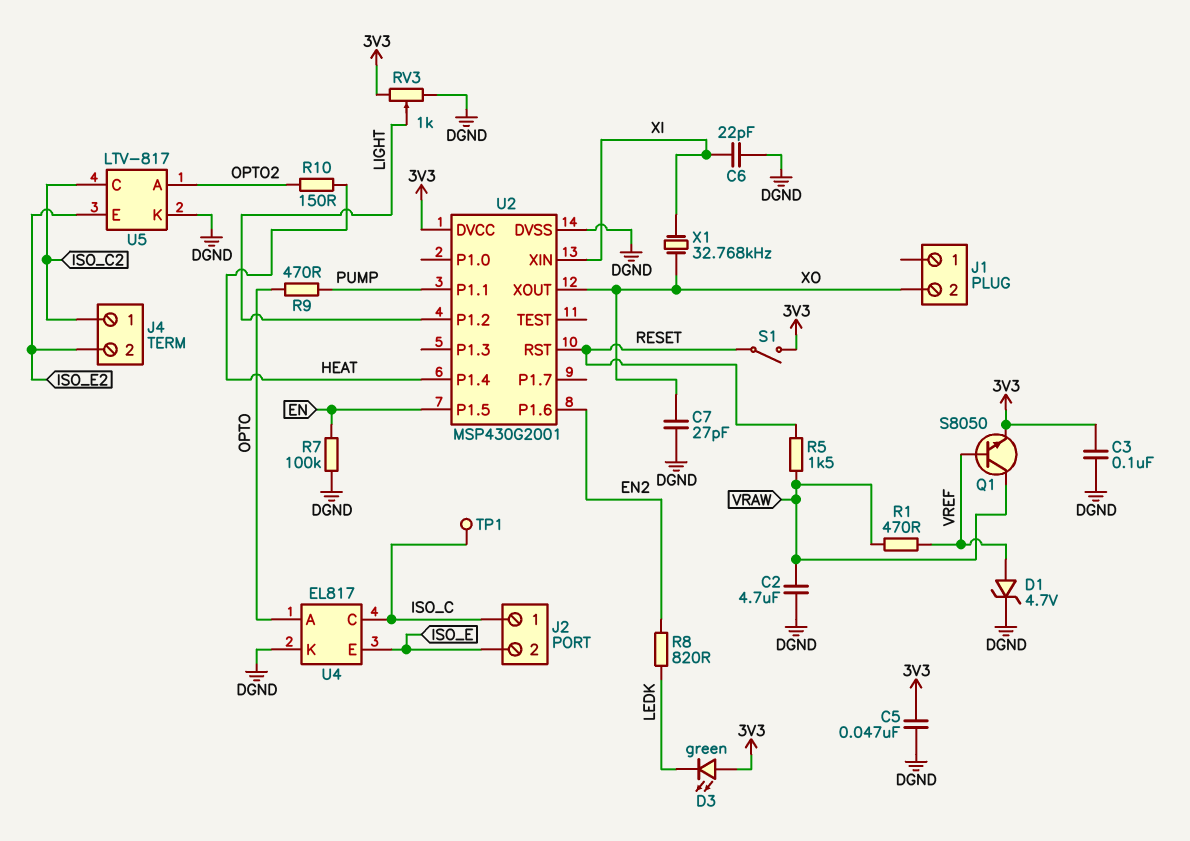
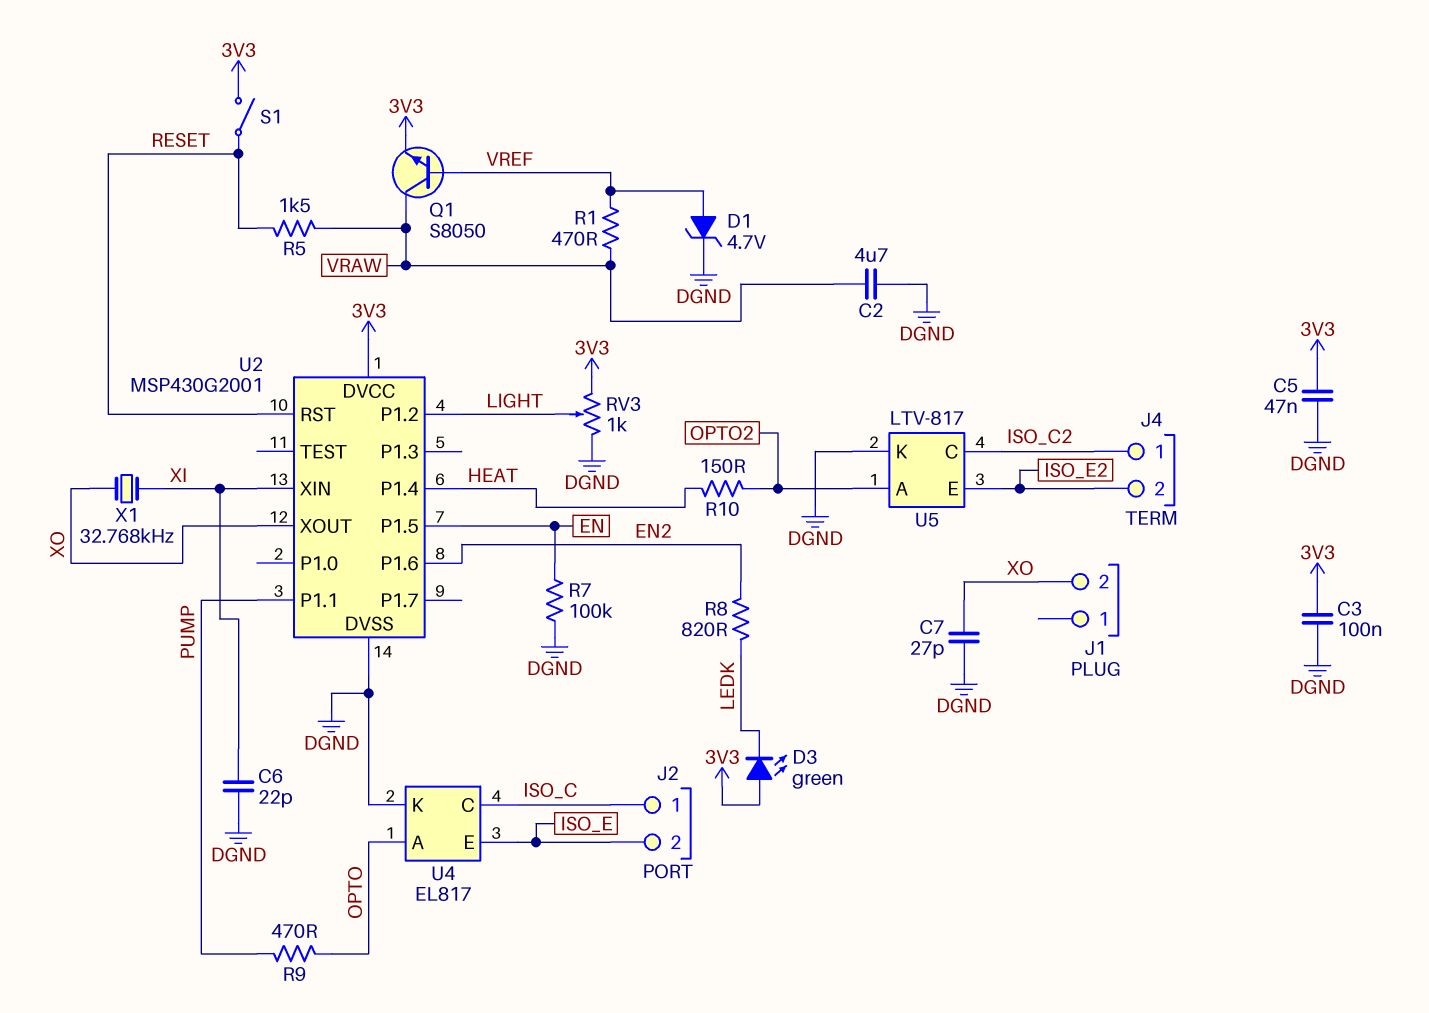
TP1: test point (ISO_C) -> none

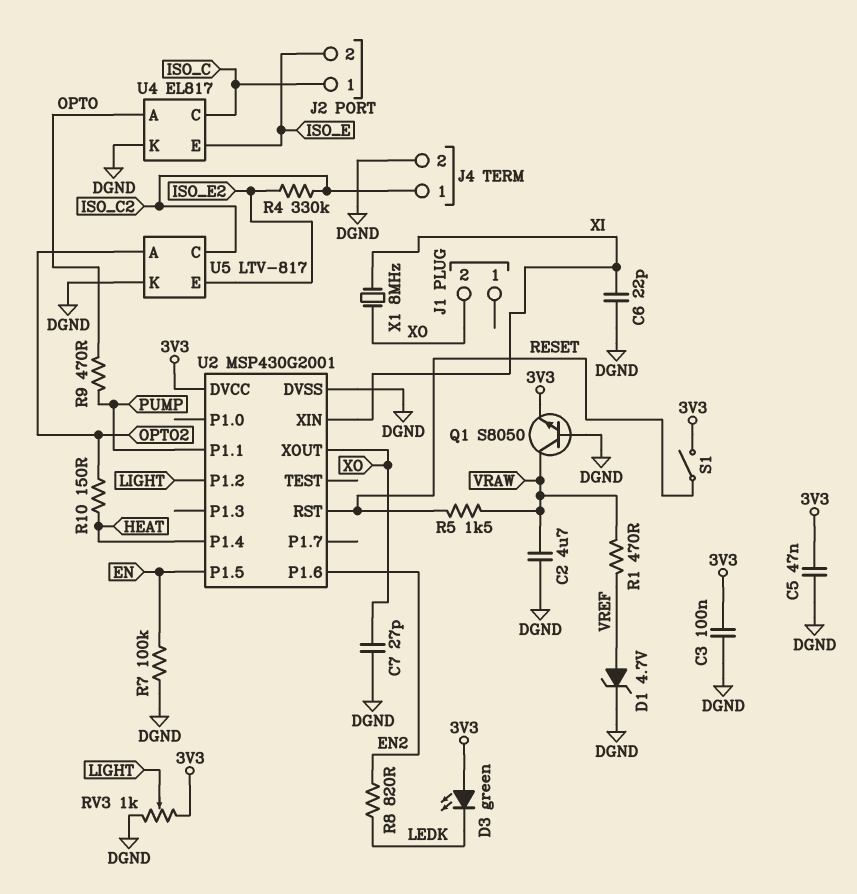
J4 pin 2: ISO_E2 -> DGND
Q1: NPN S8050 (B VREF, C VRAW, E 3V3) -> NPN S8050 (B DGND, C VRAW, E 3V3)
R4: none -> 330k (ISO_C2, ISO_E2)
X1: 32.768kHz (XI, XO) -> 8MHz (XI, XO)

